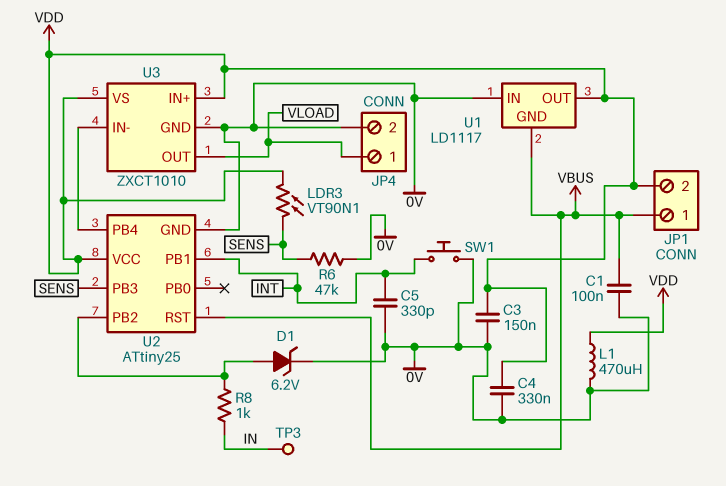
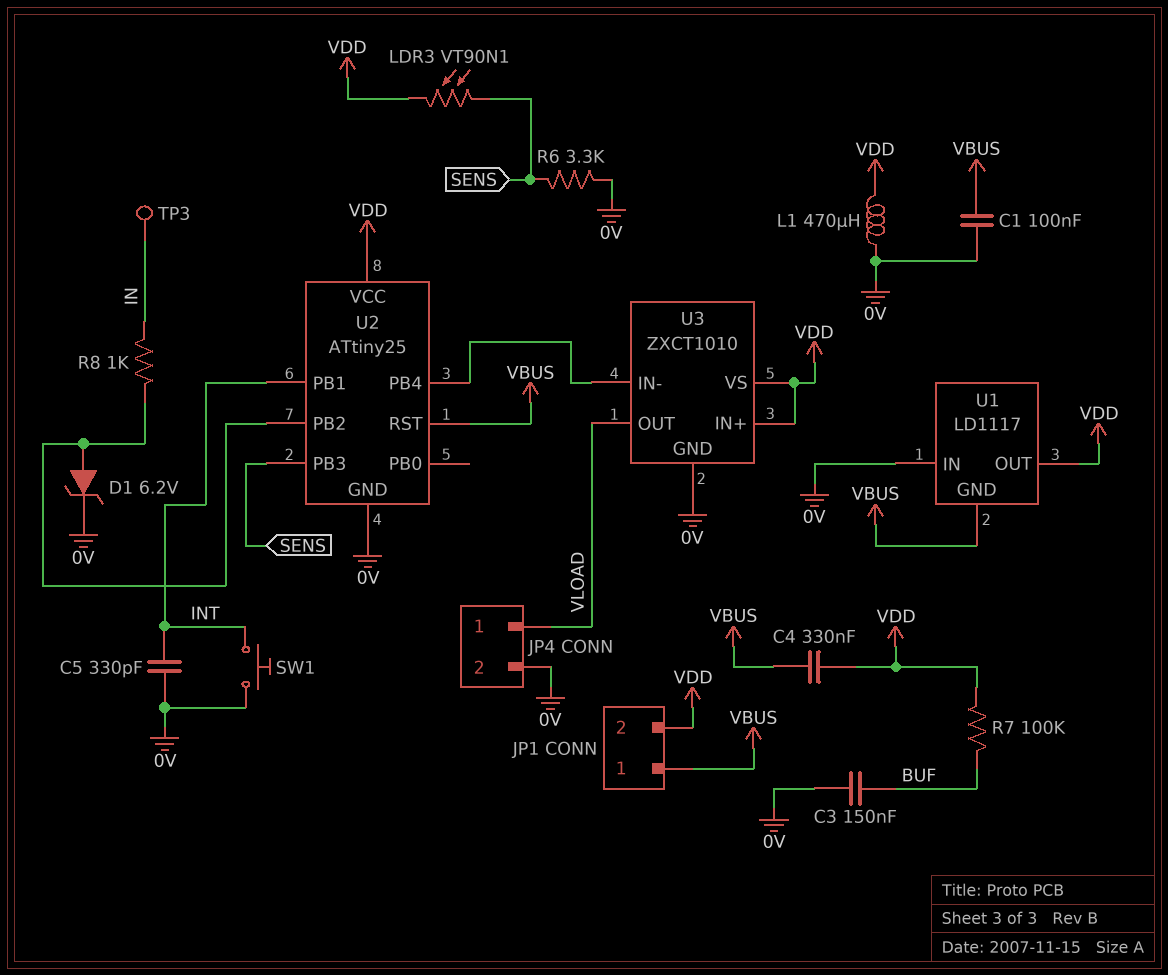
C3: 150nF (0V, VDD) -> 150nF (0V, BUF)
C4: 330nF (0V, VDD) -> 330nF (VBUS, VDD)
R6: 47k (0V, SENS) -> 3.3k (0V, SENS)
R7: none -> 100k (BUF, VDD)

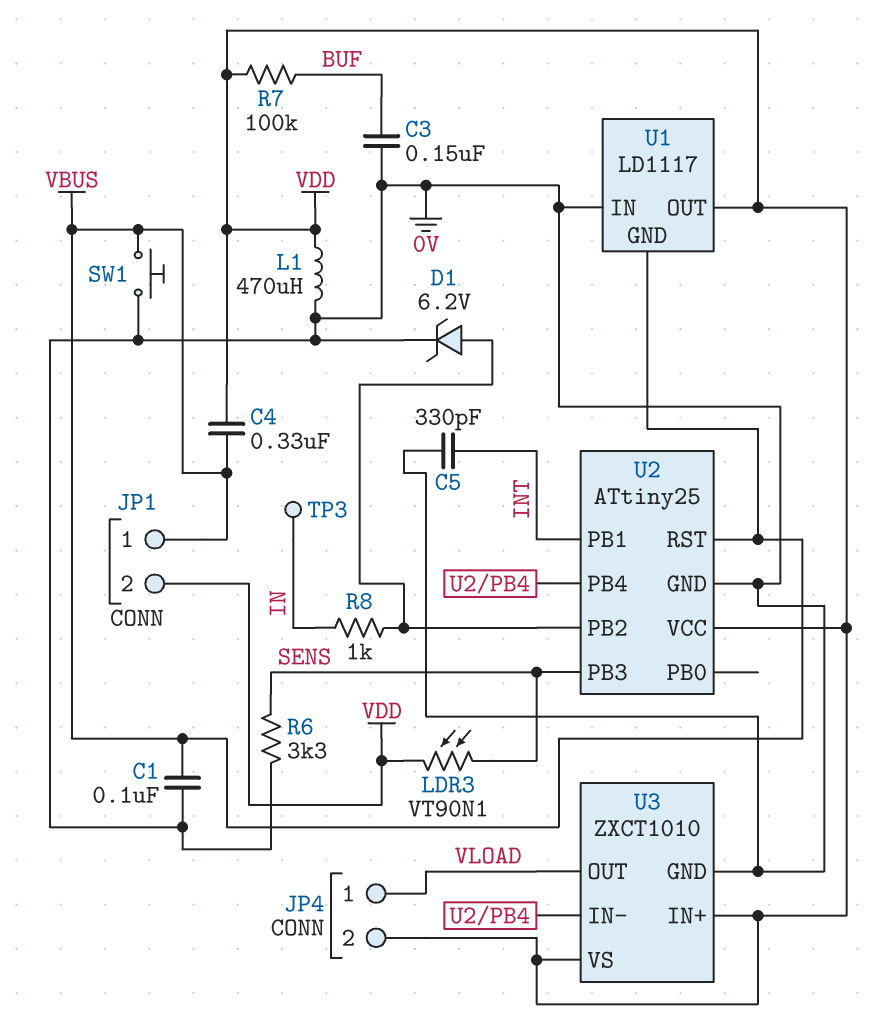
JP4 pin 2: 0V -> VDD
SW1: button (0V, INT) -> button (0V, VBUS)

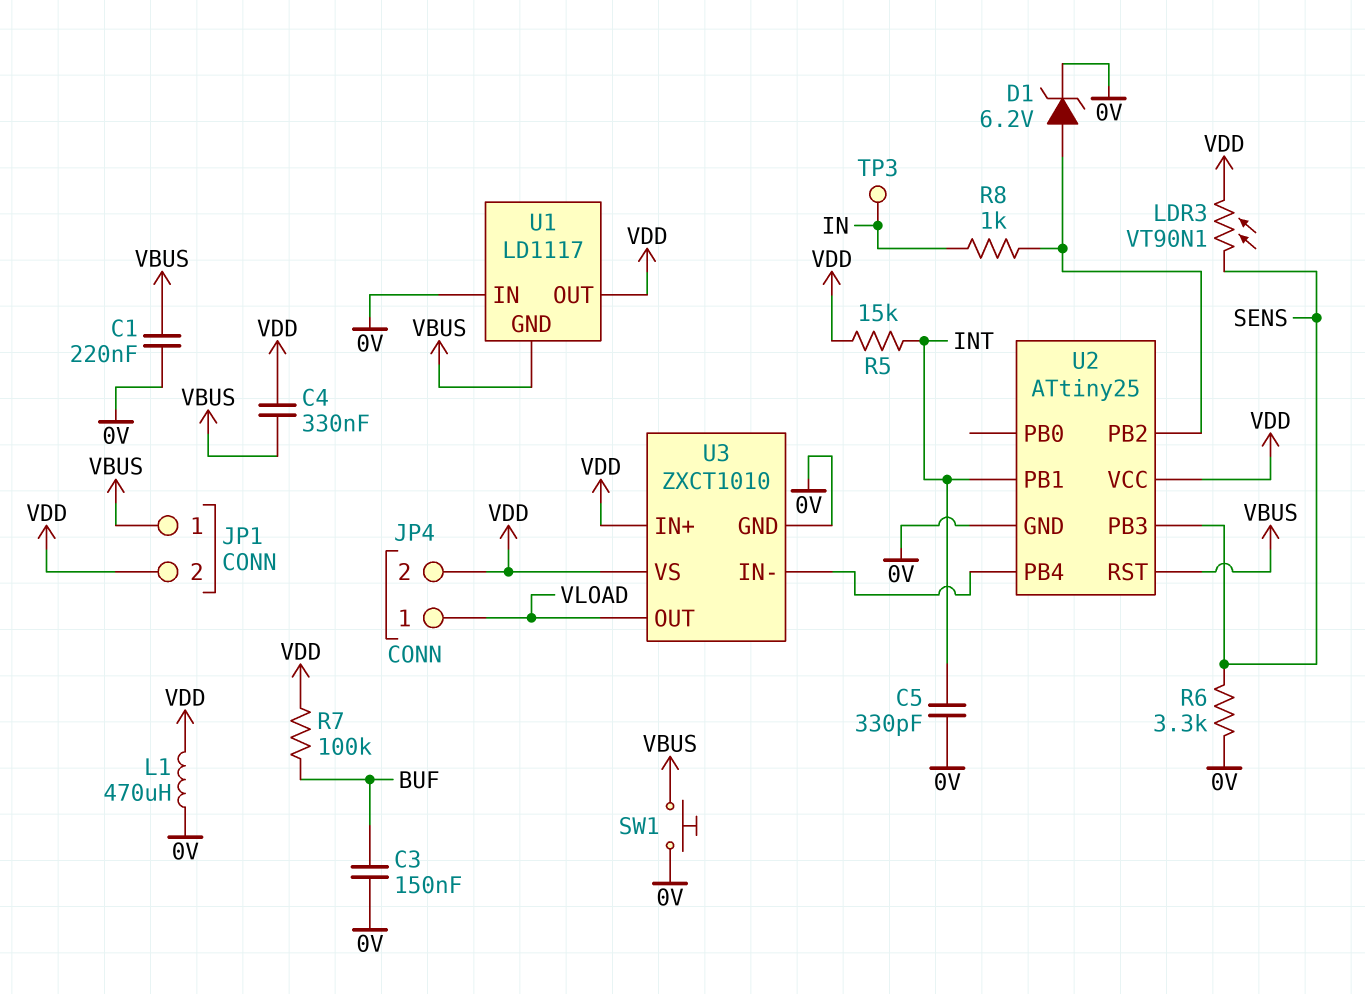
C1: 100nF (0V, VBUS) -> 220nF (0V, VBUS)
R5: none -> 15k (INT, VDD)

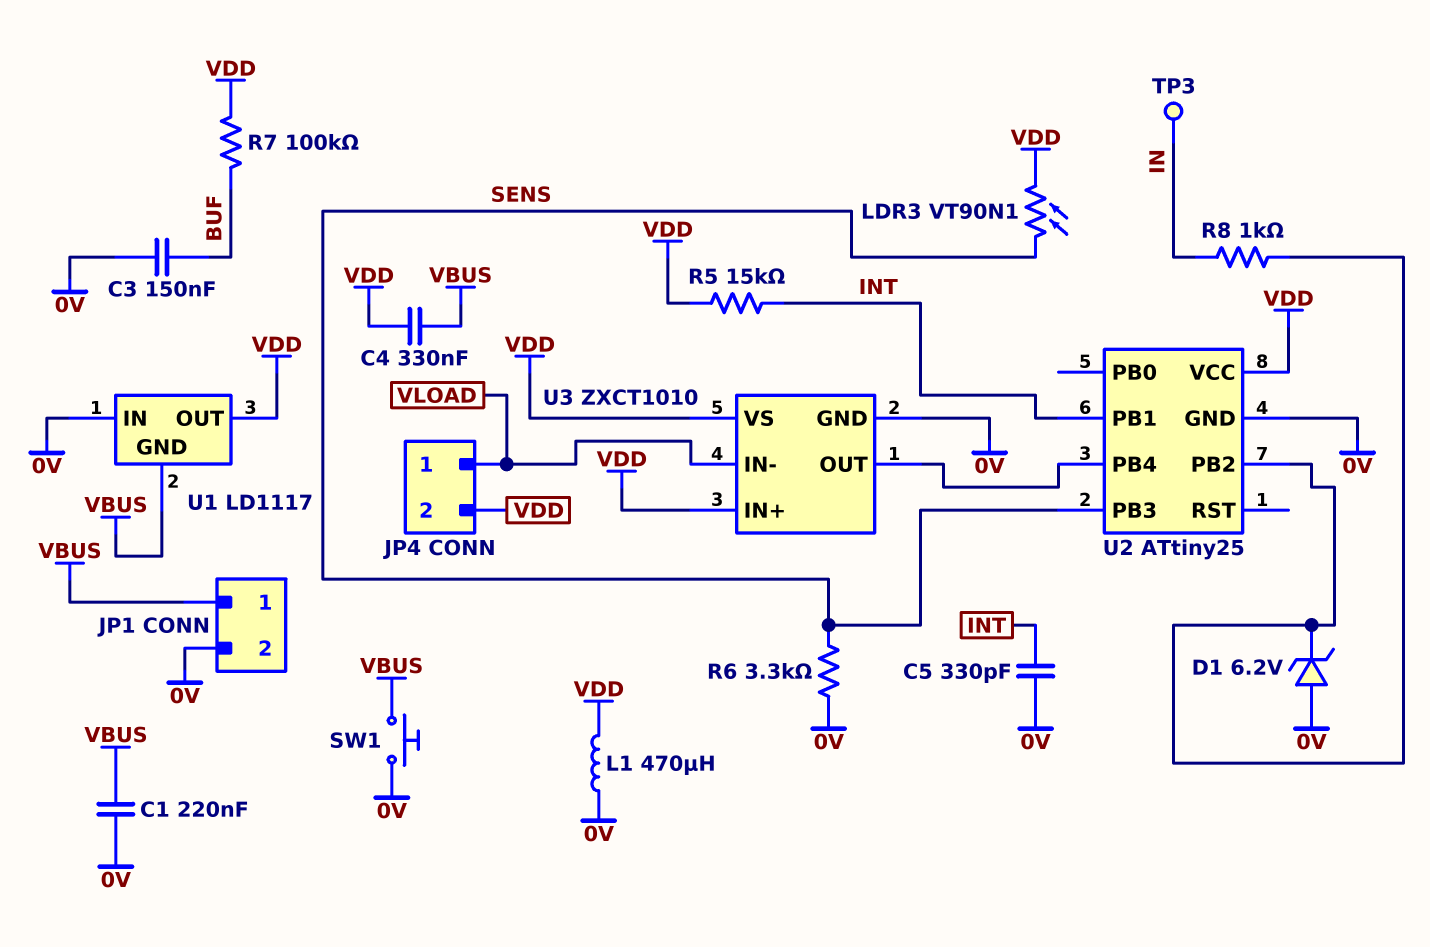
D1: zener 6.2V (A U2/PB2, K 0V) -> zener 6.2V (A 0V, K U2/PB2)
JP1 pin 2: VDD -> 0V
U2 pin RST: VBUS -> none
U3 pin IN-: U2/PB4 -> VLOAD
U3 pin OUT: VLOAD -> U2/PB4

